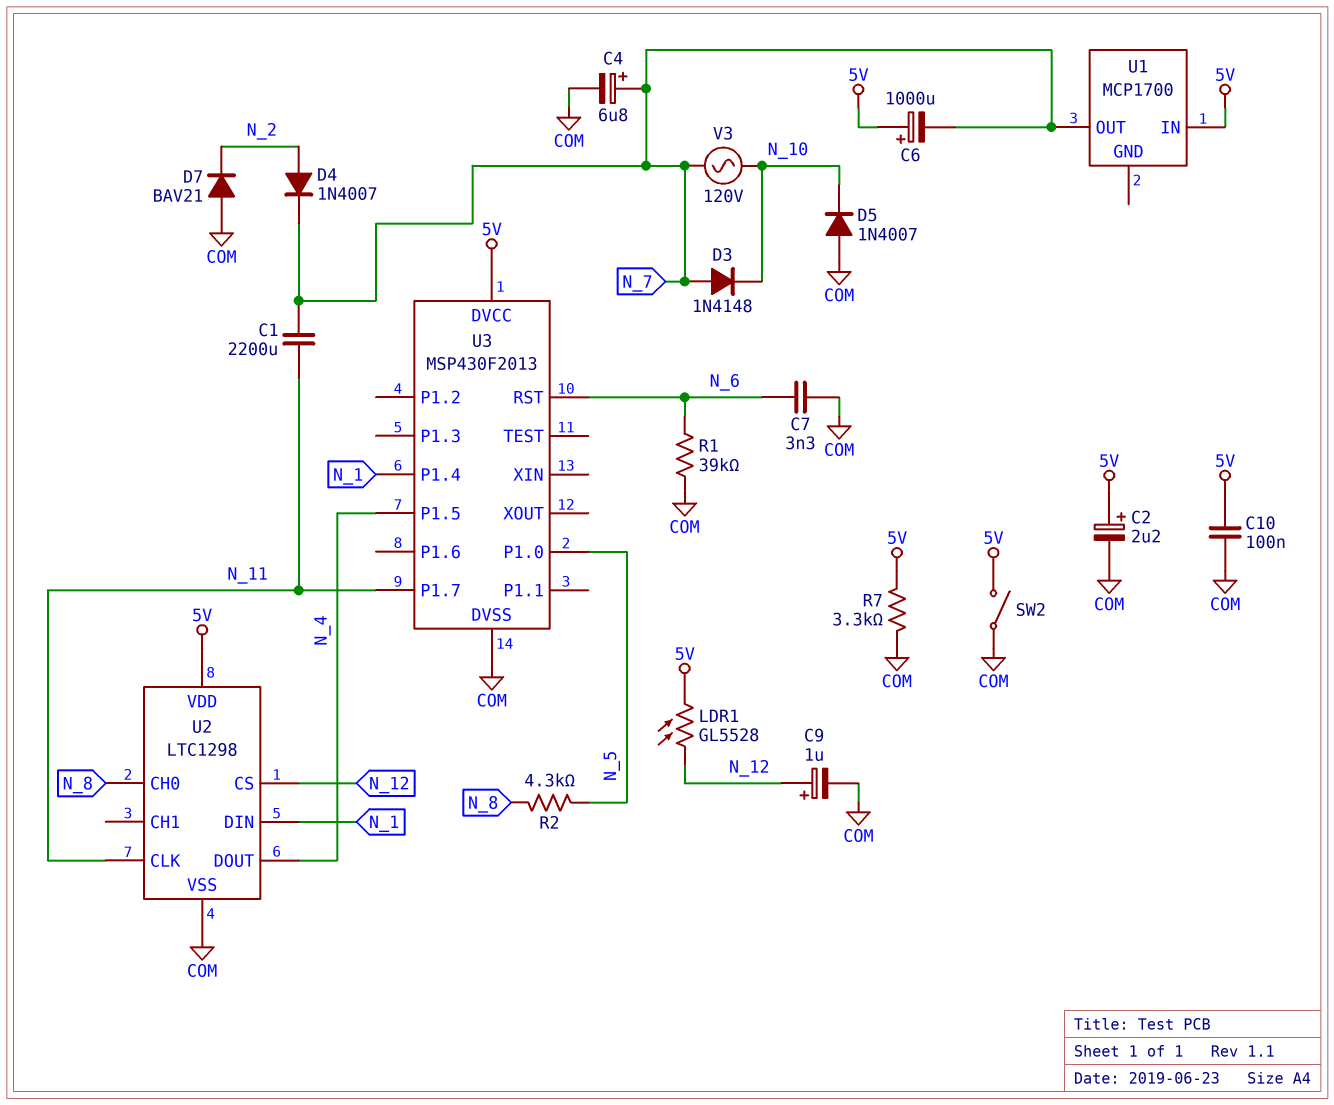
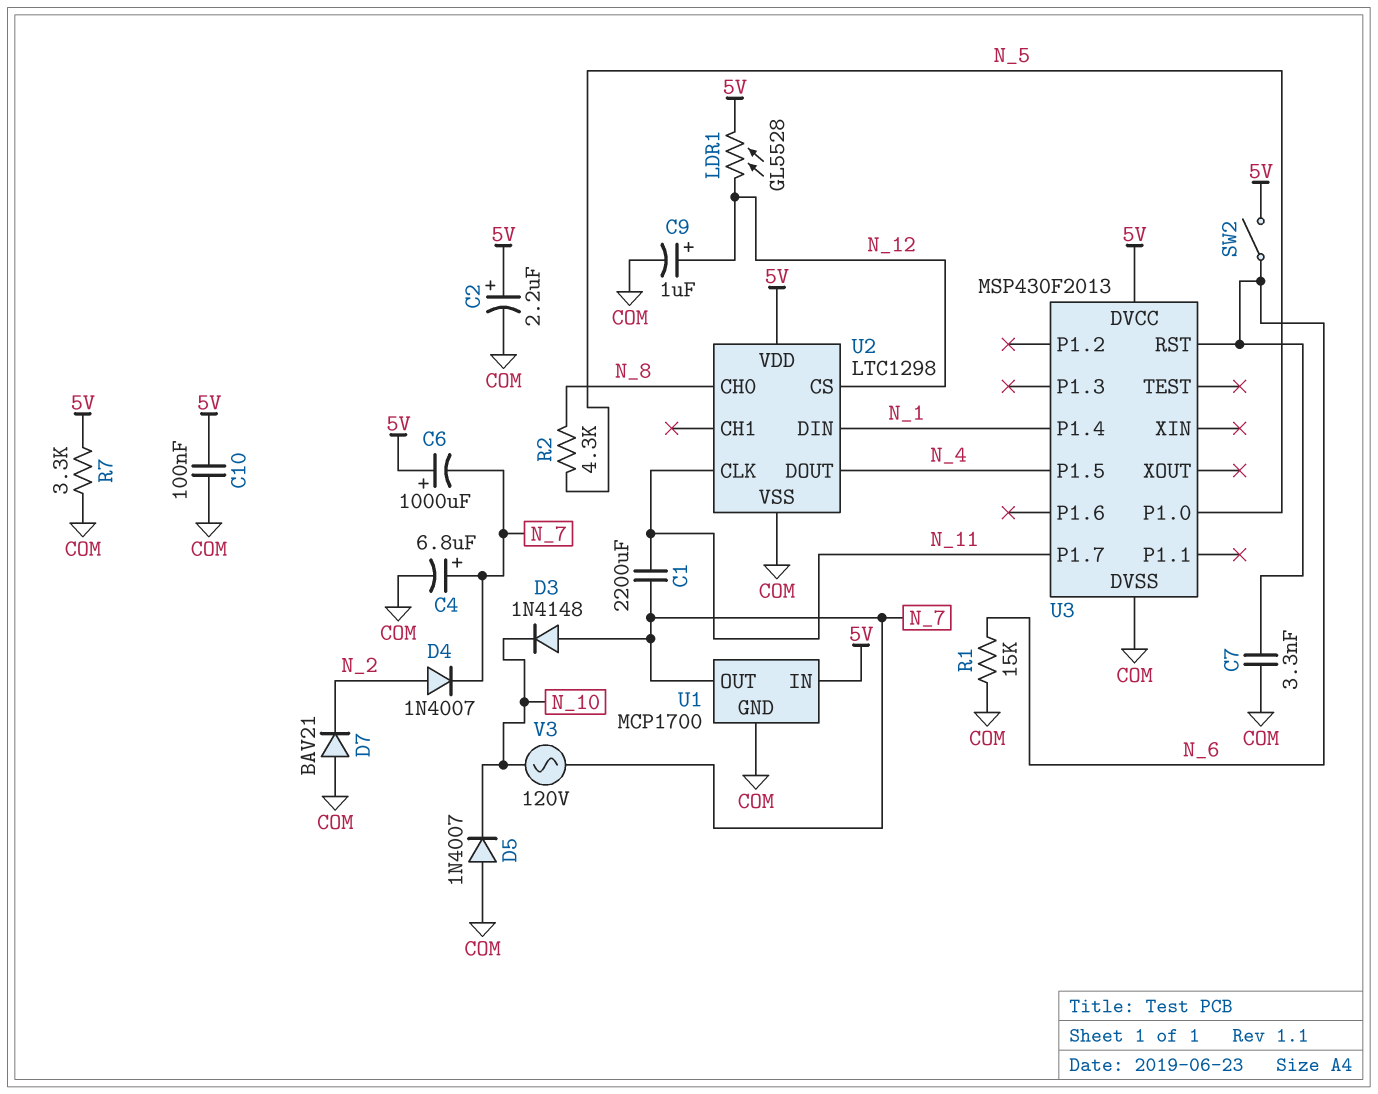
R1: 39k (COM, N_6) -> 15k (COM, N_6)
SW2: switch (5V, COM) -> switch (5V, N_6)
U1 pin GND: none -> COM

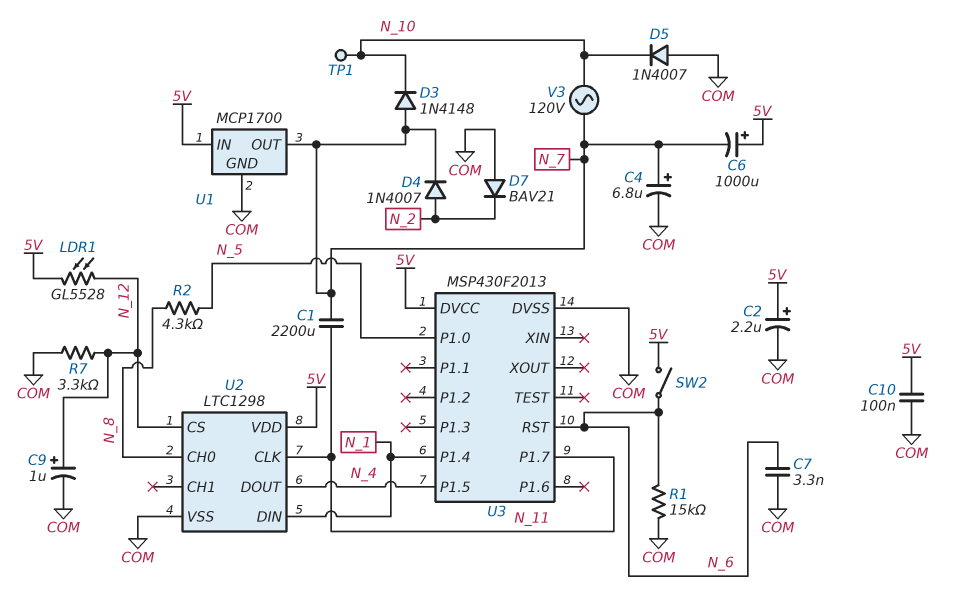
R7: 3.3k (5V, COM) -> 3.3k (COM, N_12)
TP1: none -> test point (N_10)

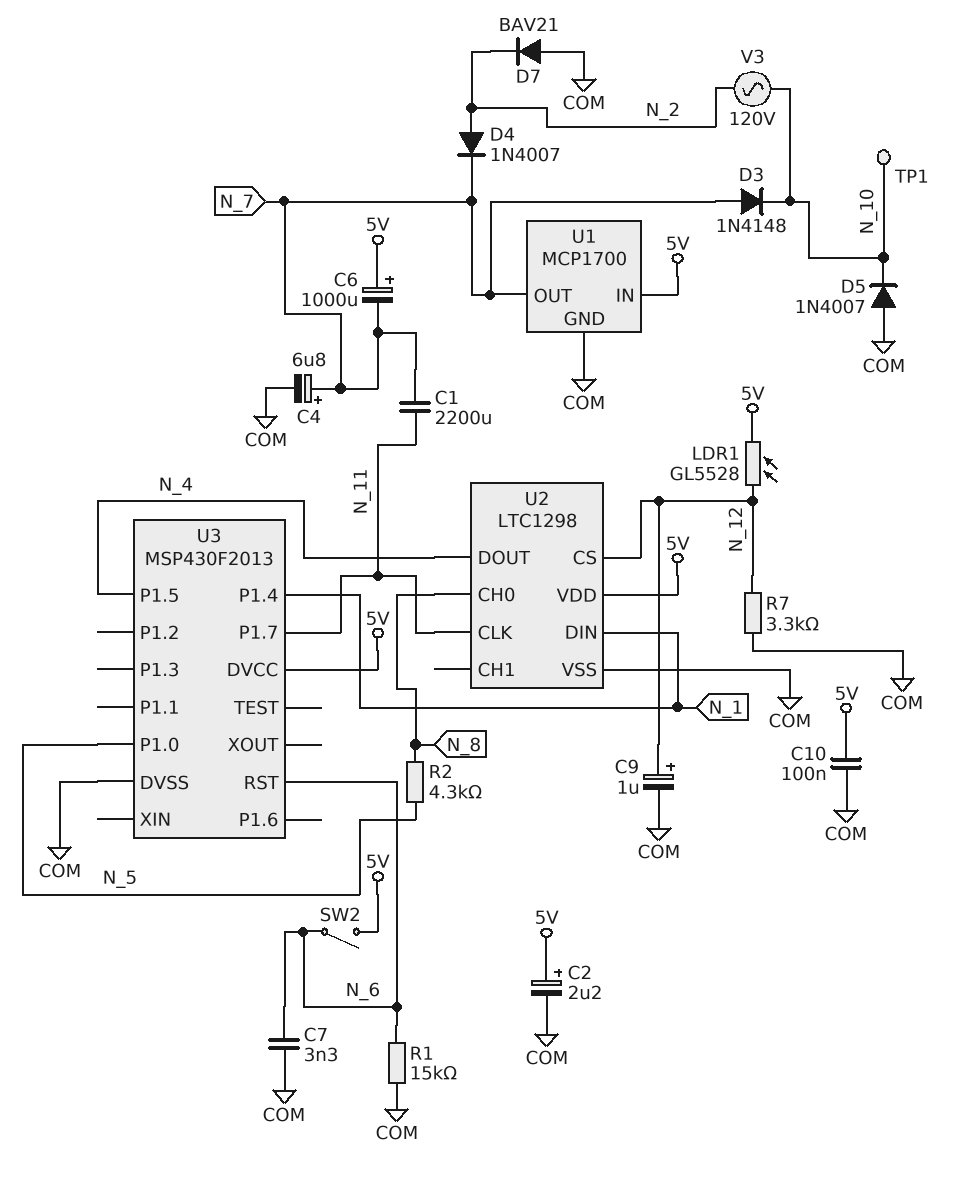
V3: AC 120V (N_7, N_10) -> AC 120V (N_2, N_10)

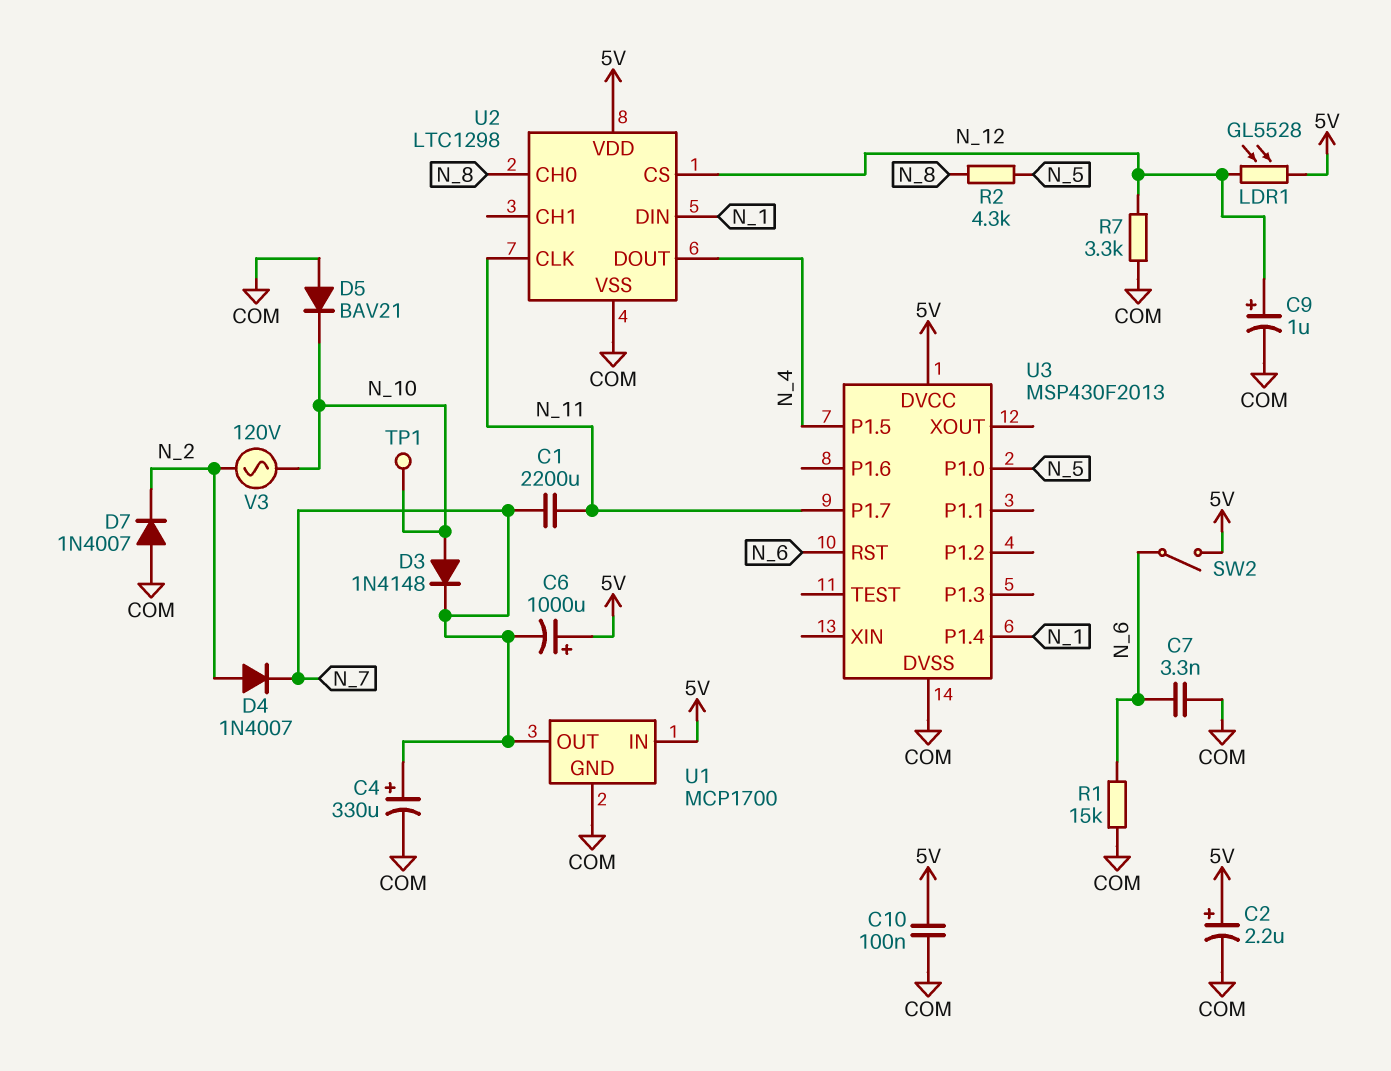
C4: 6.8uF (plus N_7, minus COM) -> 330uF (plus N_7, minus COM)
D3: diode 1N4148 (A N_7, K N_10) -> diode 1N4148 (A N_10, K N_7)
D5: diode 1N4007 (A COM, K N_10) -> diode BAV21 (A COM, K N_10)
D7: diode BAV21 (A COM, K N_2) -> diode 1N4007 (A COM, K N_2)

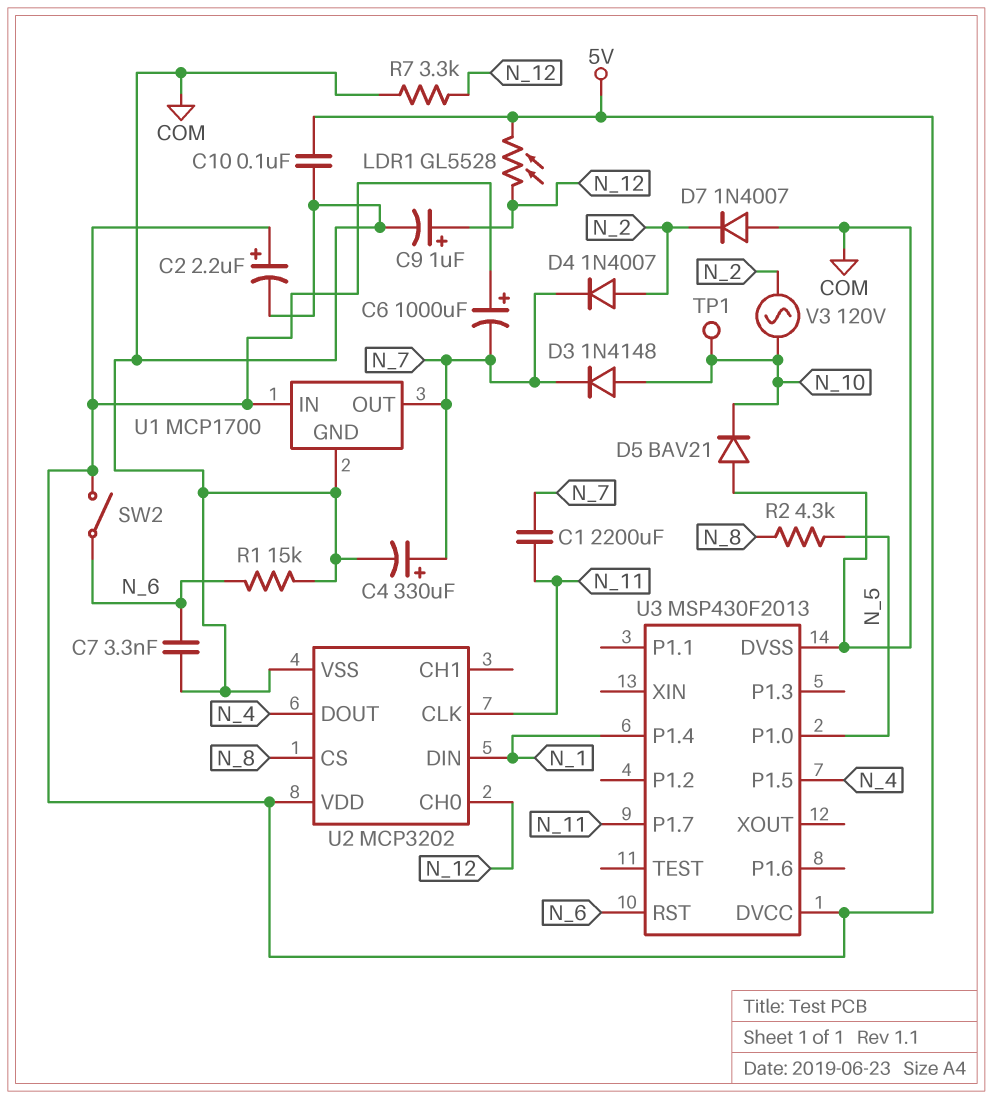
U2: LTC1298 -> MCP3202
U2 pin CH0: N_8 -> N_12
U2 pin CS: N_12 -> N_8

